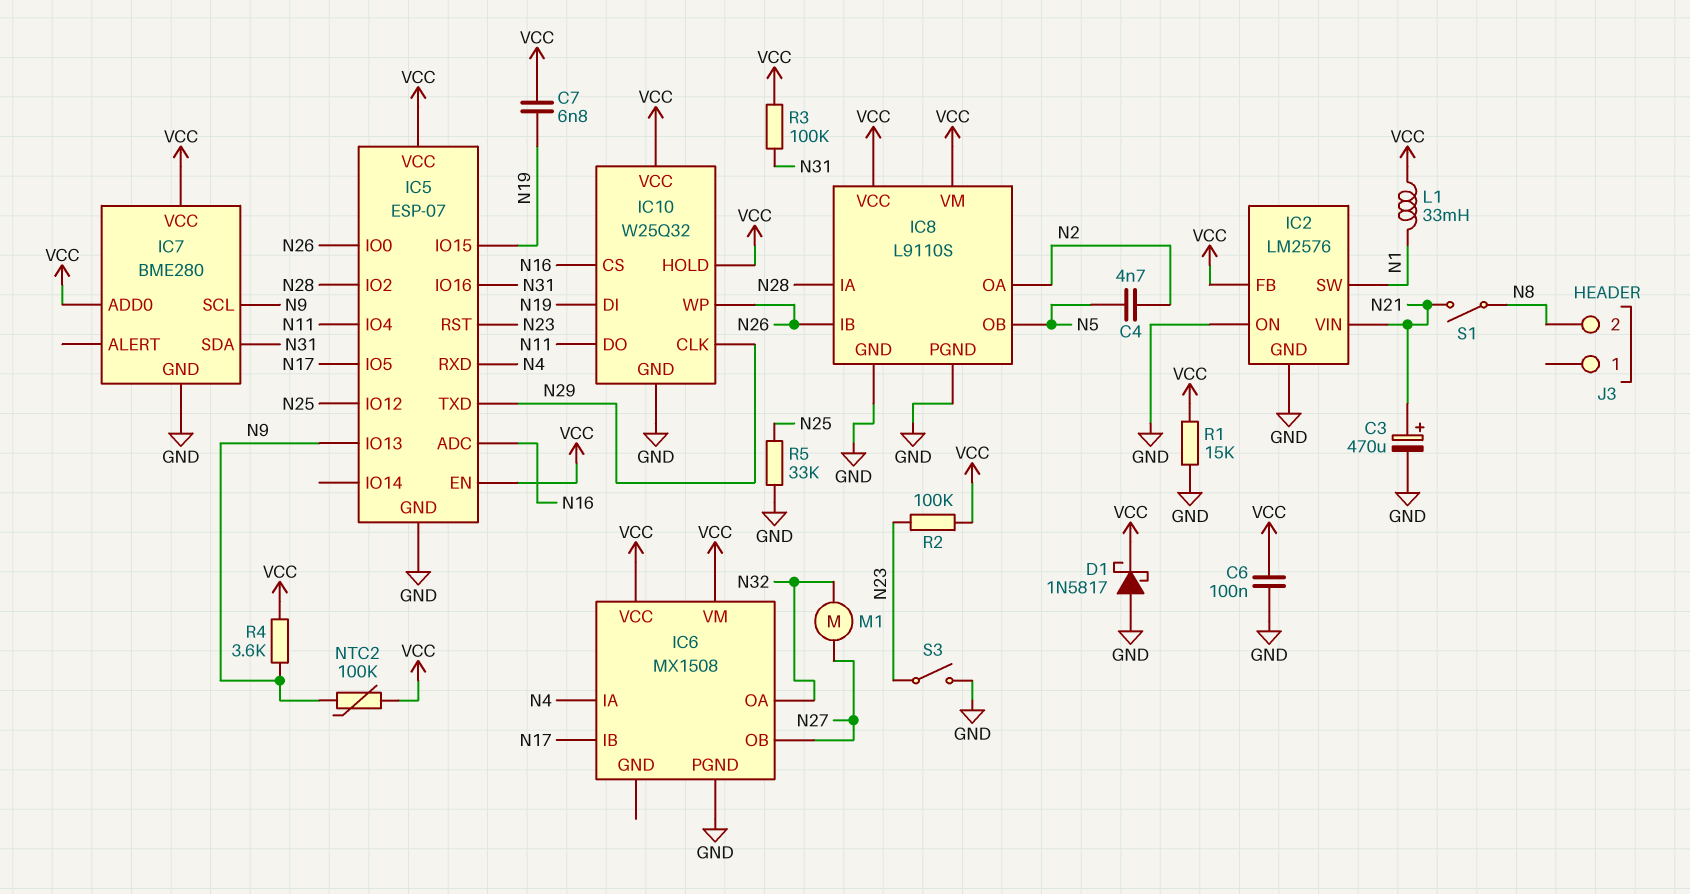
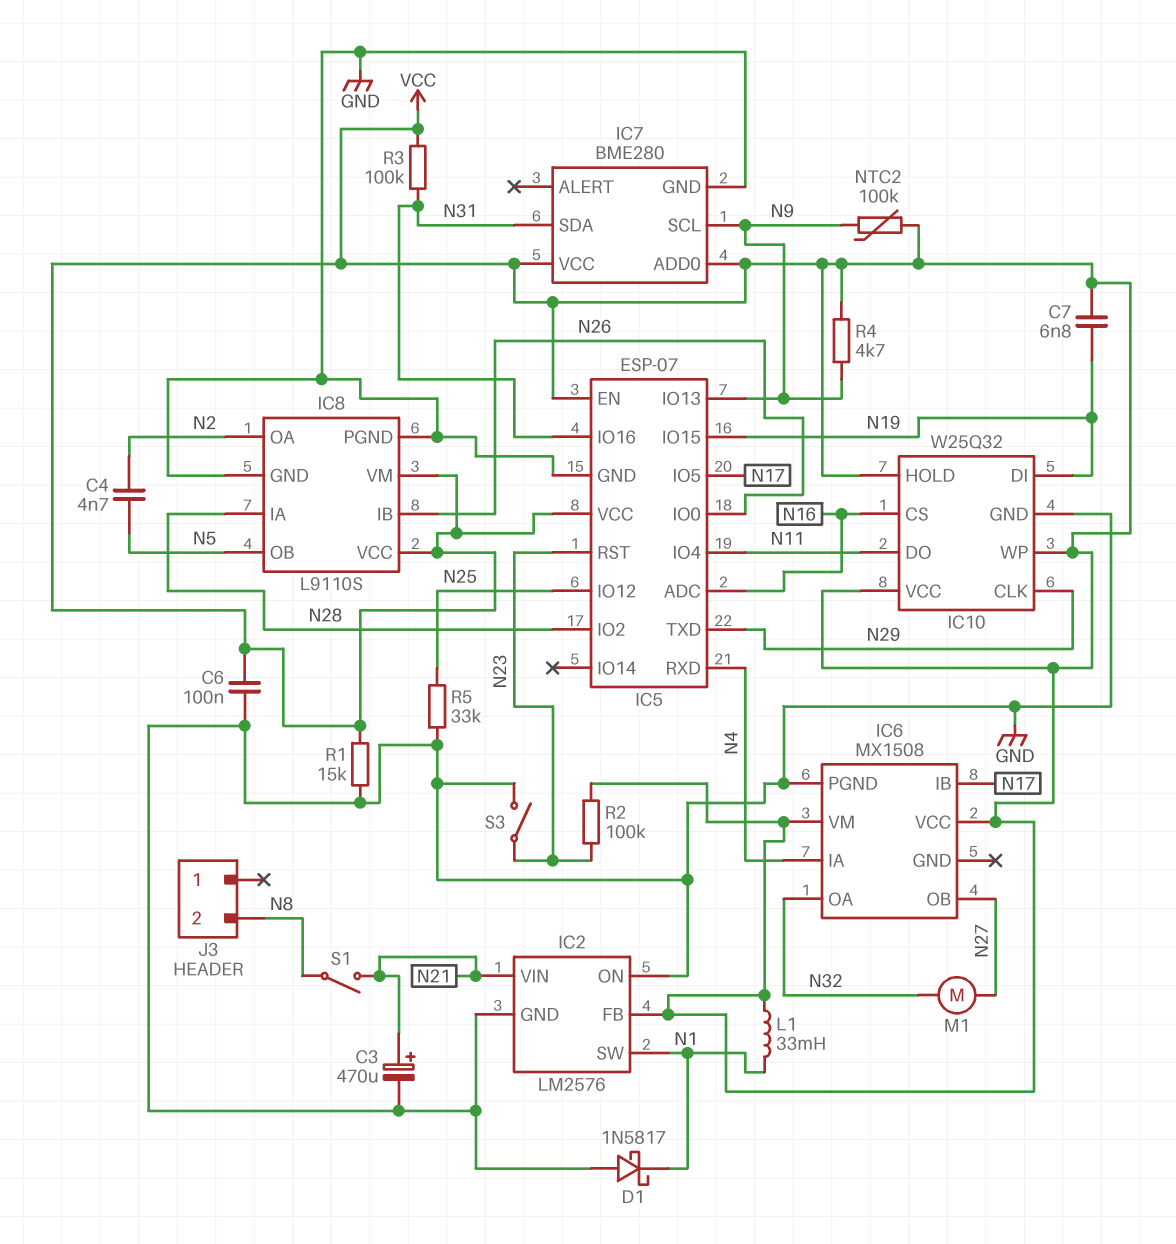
D1: schottky 1N5817 (A GND, K VCC) -> schottky 1N5817 (A GND, K N1)
IC10 pin WP: N26 -> VCC
R4: 3.6k (N9, VCC) -> 4.7k (N9, VCC)

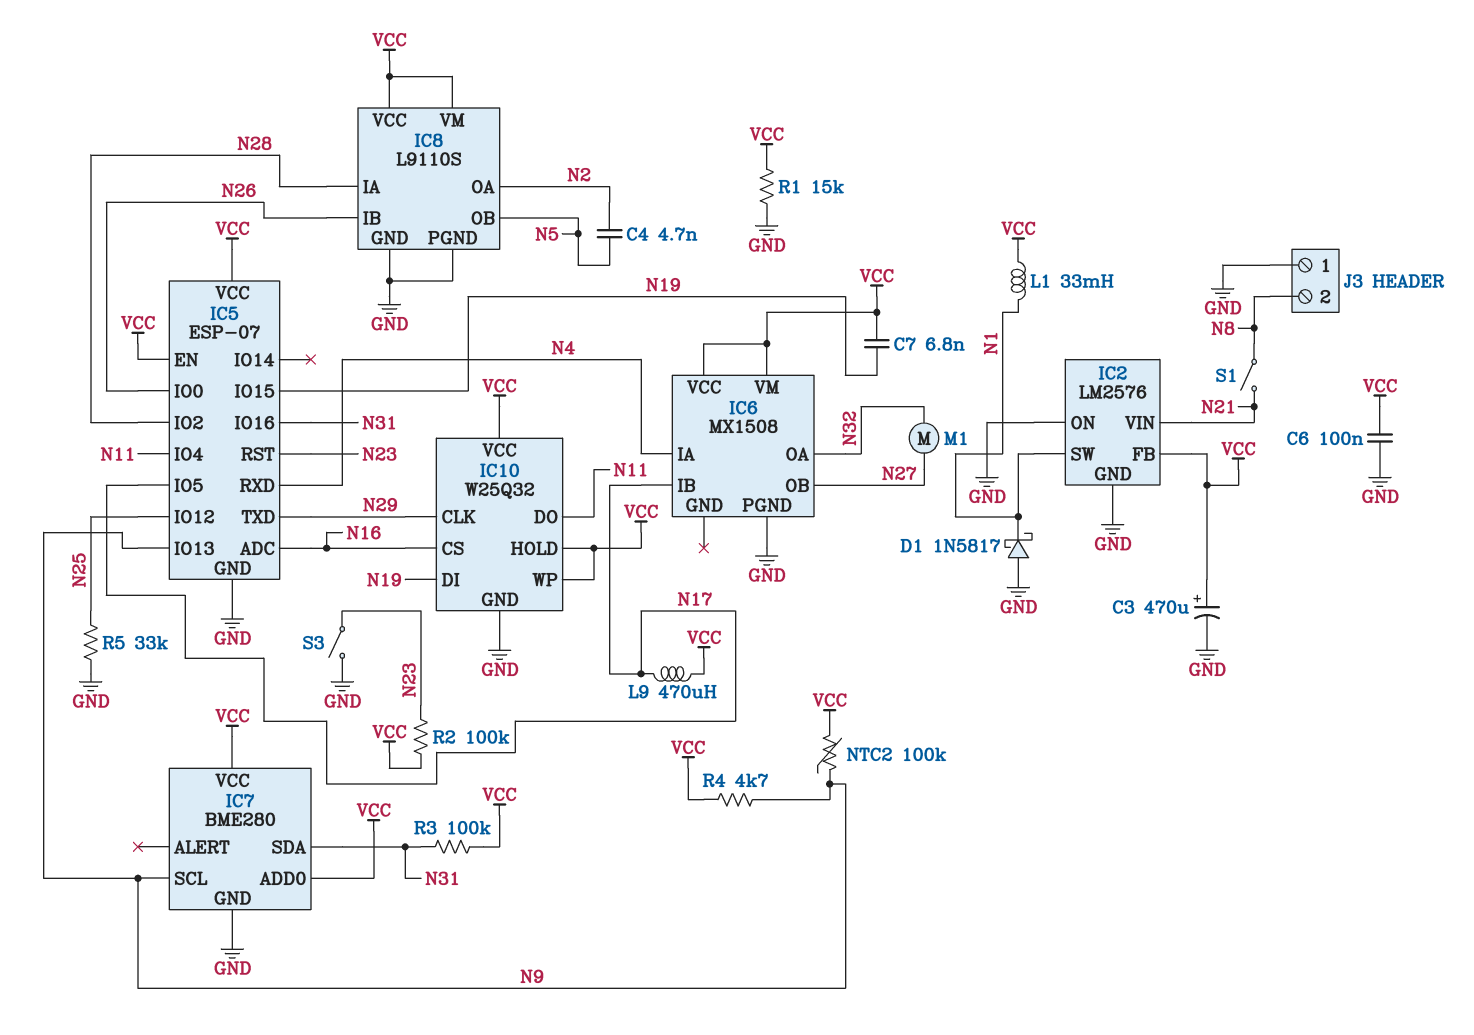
C3: 470uF (plus N21, minus GND) -> 470uF (plus VCC, minus GND)
J3 pin 1: none -> GND
L9: none -> 470uH (N17, VCC)

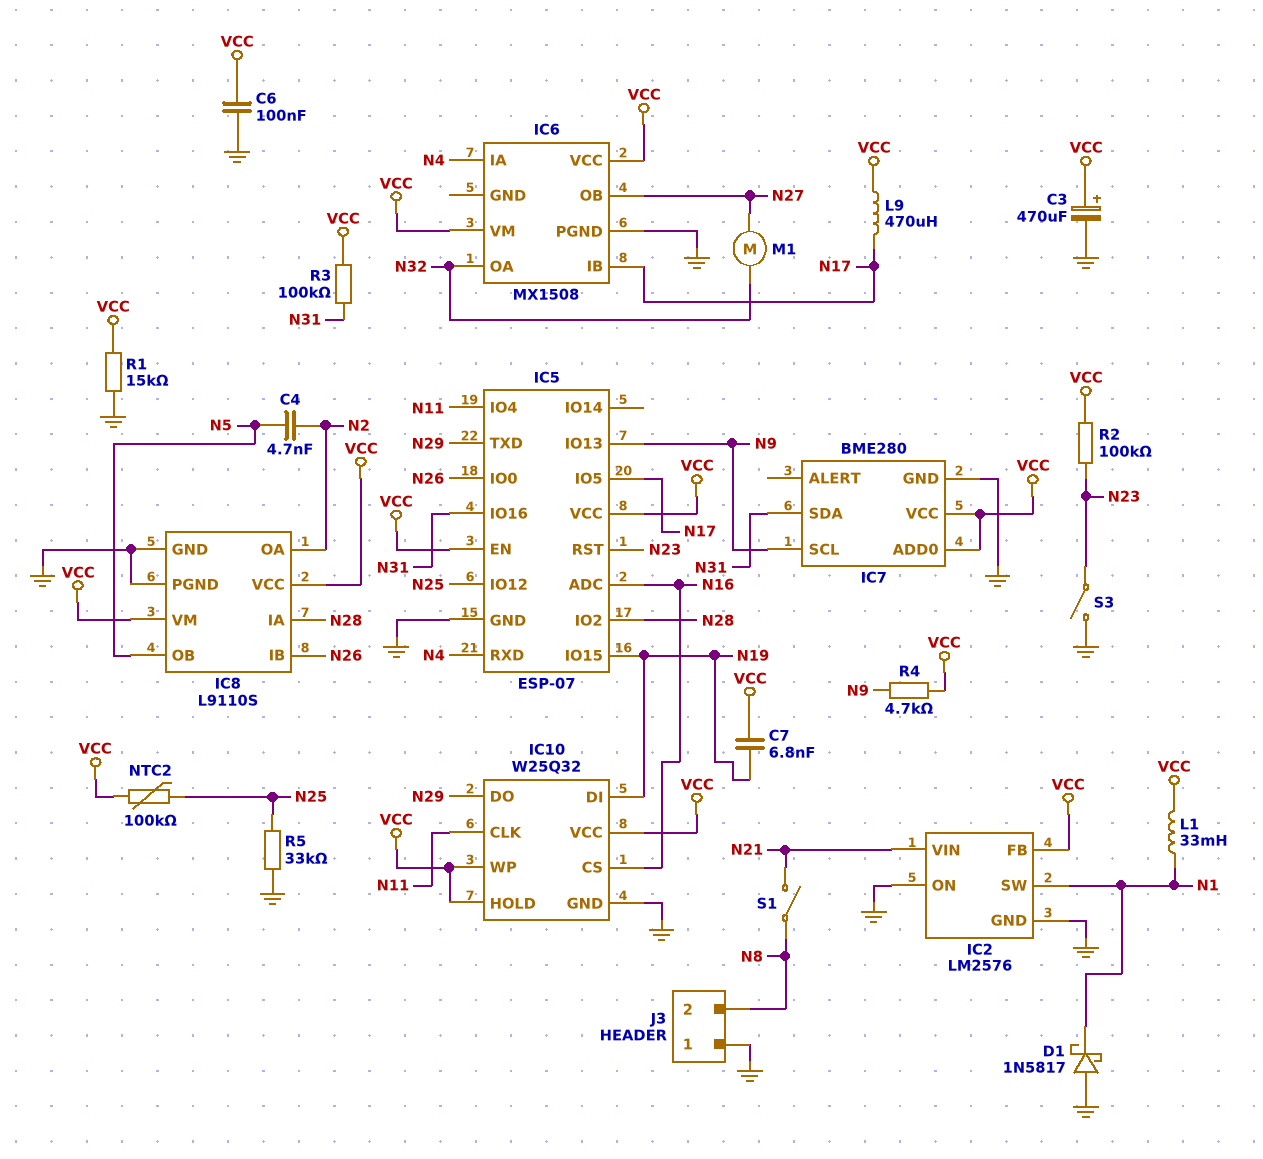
IC10 pin CLK: N29 -> N11
IC10 pin DO: N11 -> N29
NTC2: 100k (N9, VCC) -> 100k (N25, VCC)

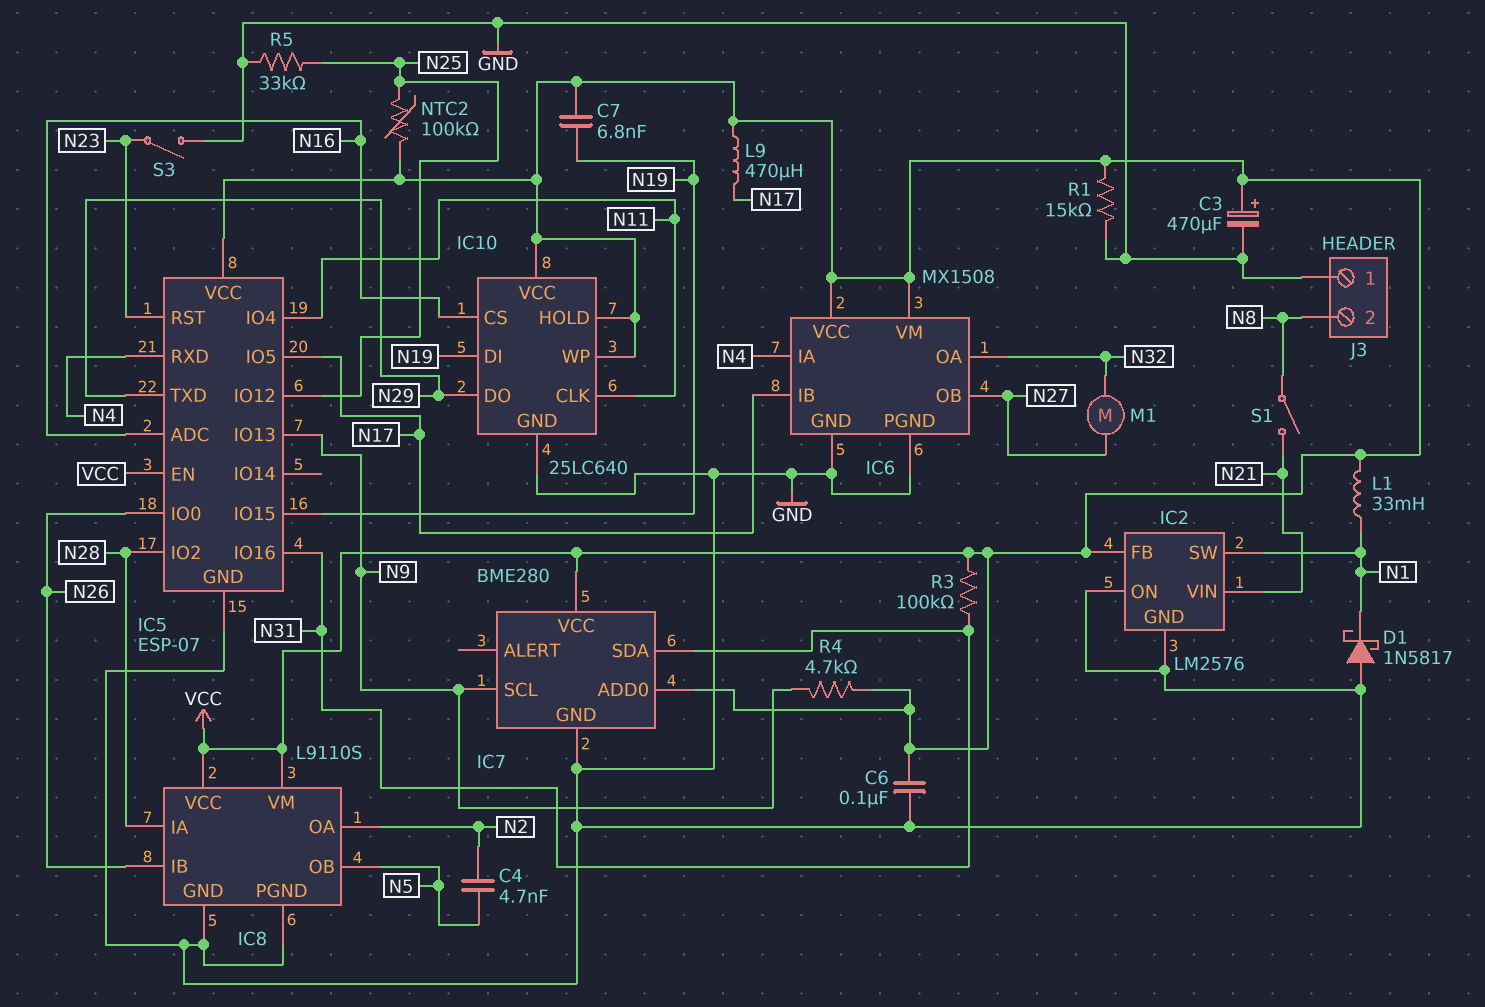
IC6 pin GND: none -> GND
IC10: W25Q32 -> 25LC640
R2: 100k (N23, VCC) -> none

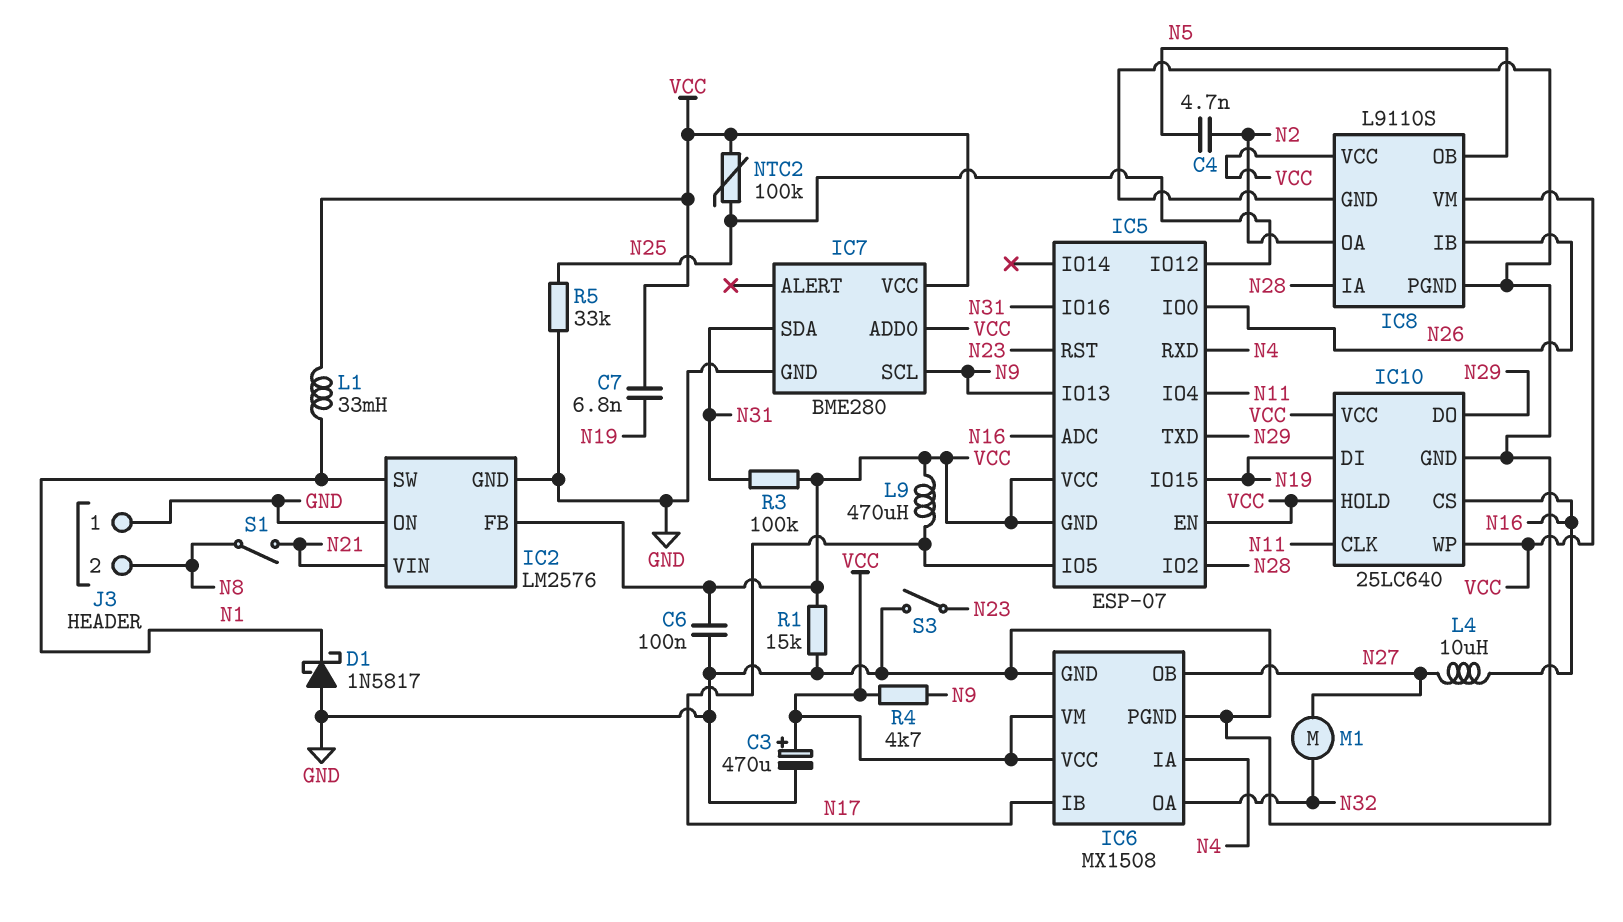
IC5 pin GND: GND -> VCC
L4: none -> 10uH (N16, N27)

